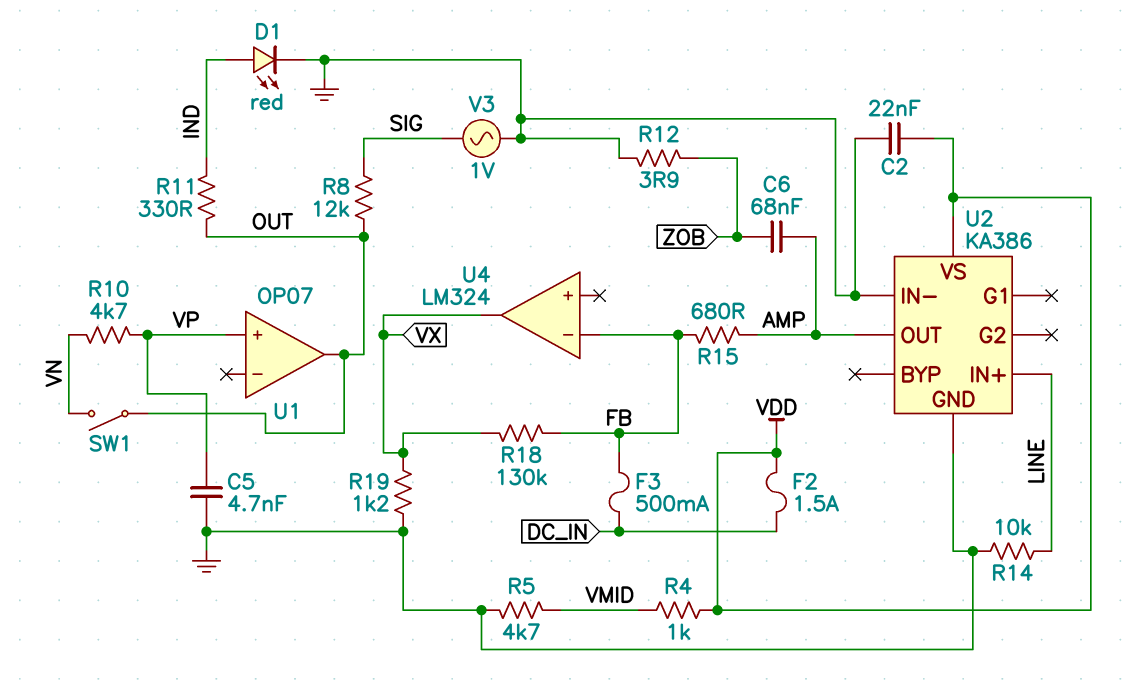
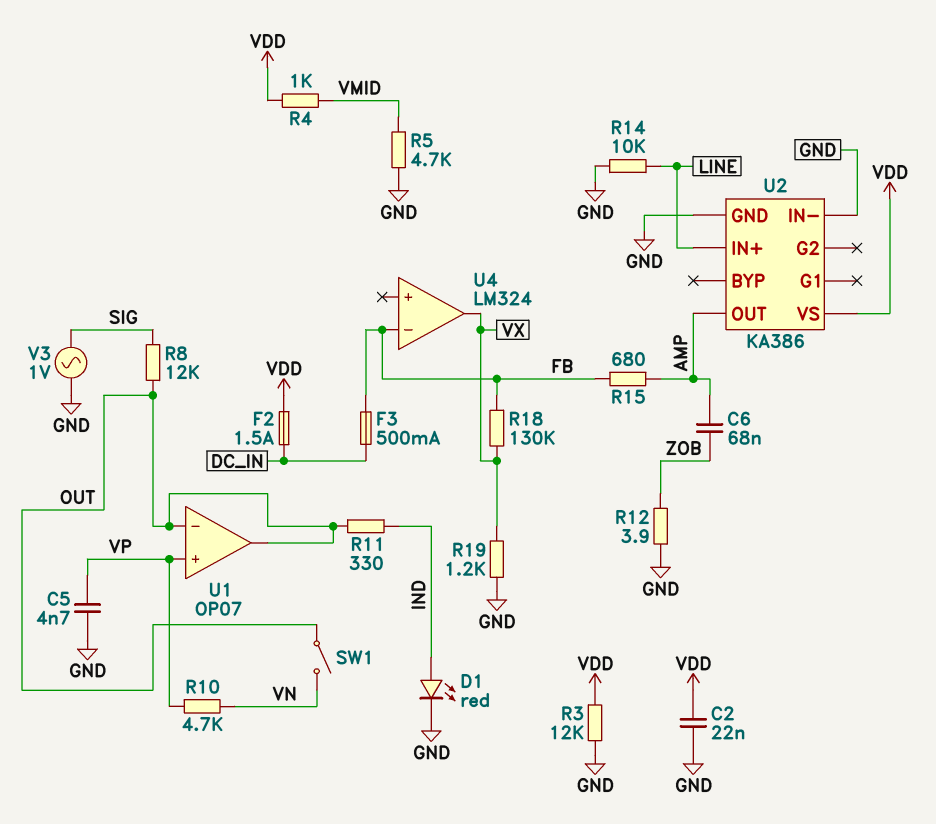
R3: none -> 12k (GND, VDD)
U1 pin in-: none -> OUT

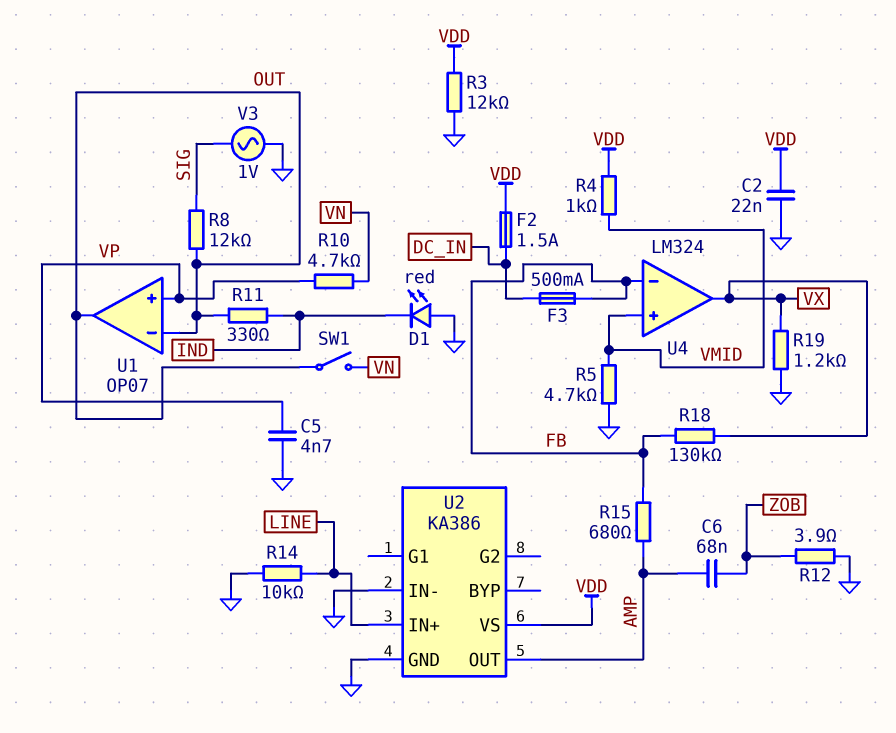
D1: LED red (A IND, K GND) -> LED red (A GND, K IND)
U4 pin in+: none -> VMID

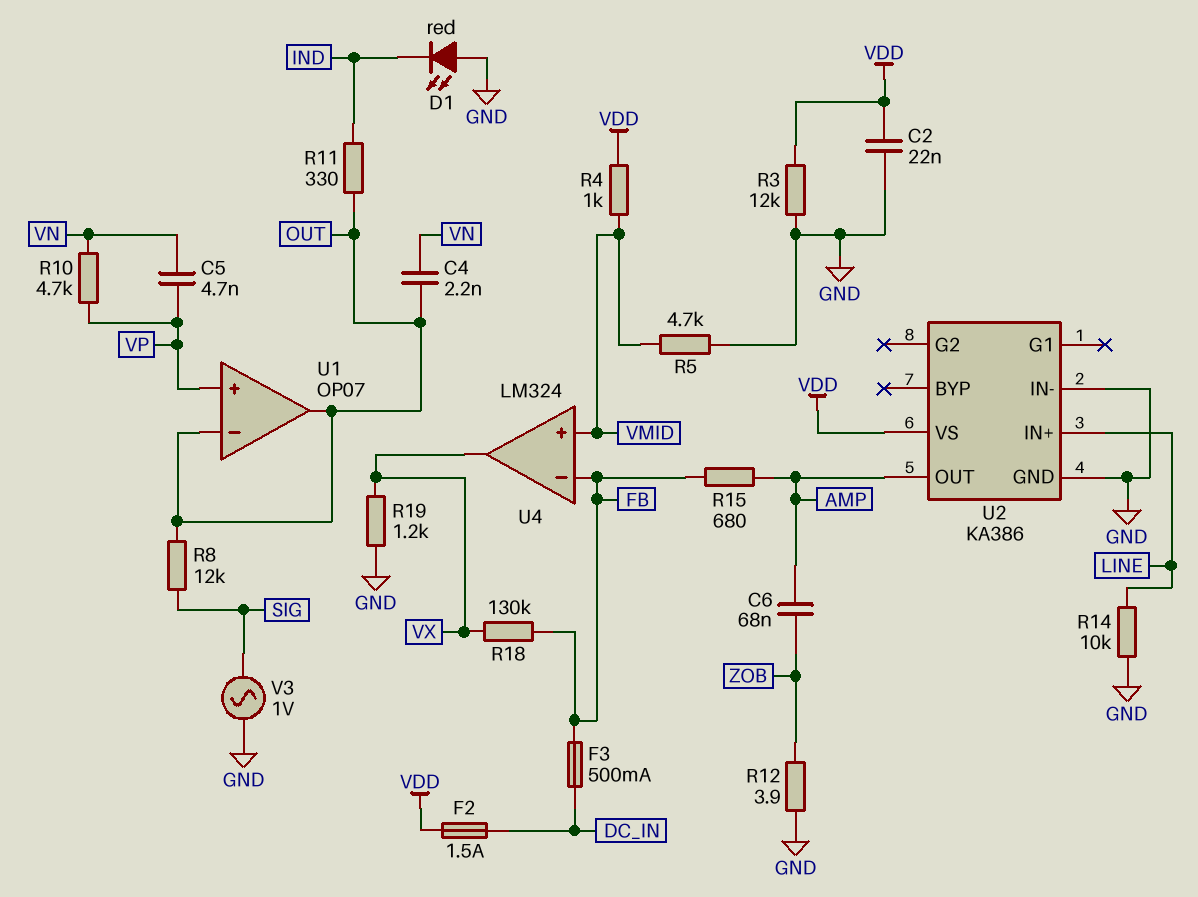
C4: none -> 2.2nF (OUT, VN)
C5: 4.7nF (GND, VP) -> 4.7nF (VN, VP)
SW1: switch (OUT, VN) -> none

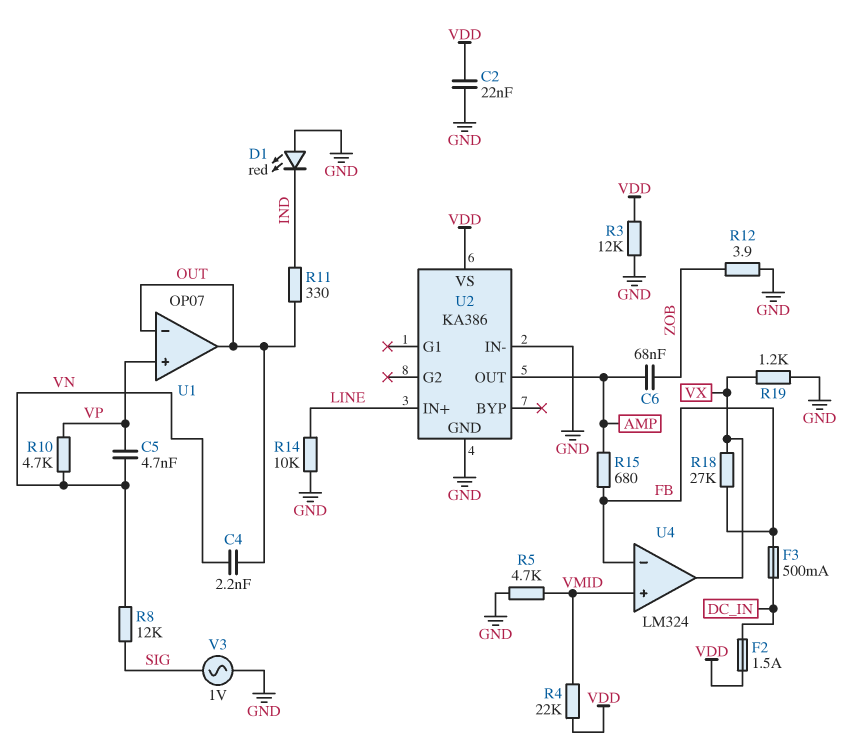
R4: 1k (VDD, VMID) -> 22k (VDD, VMID)
R8: 12k (OUT, SIG) -> 12k (SIG, VN)
R18: 130k (FB, VX) -> 27k (FB, VX)

